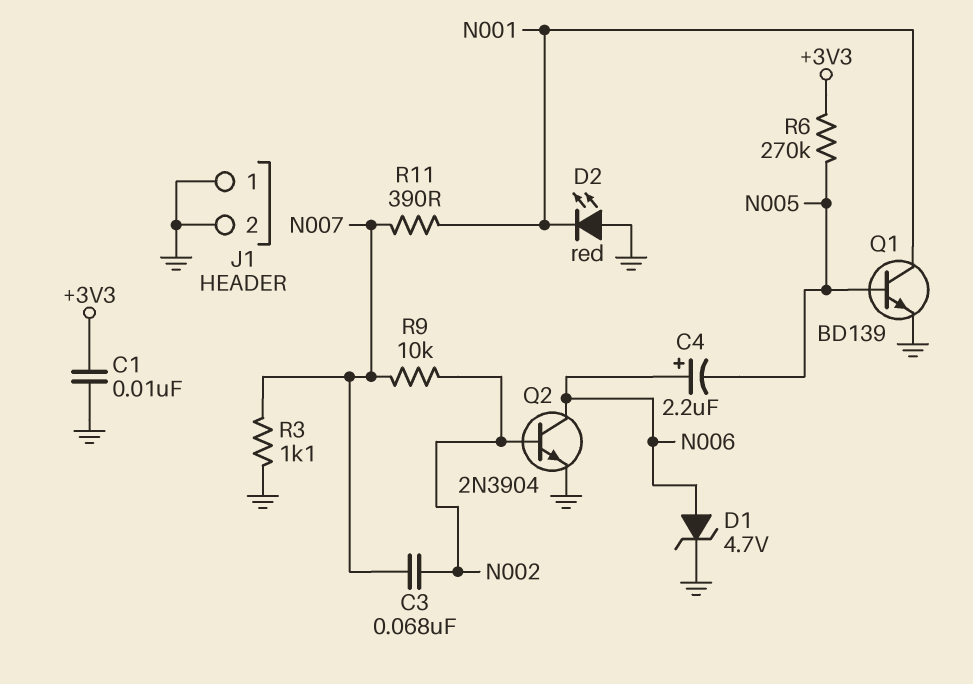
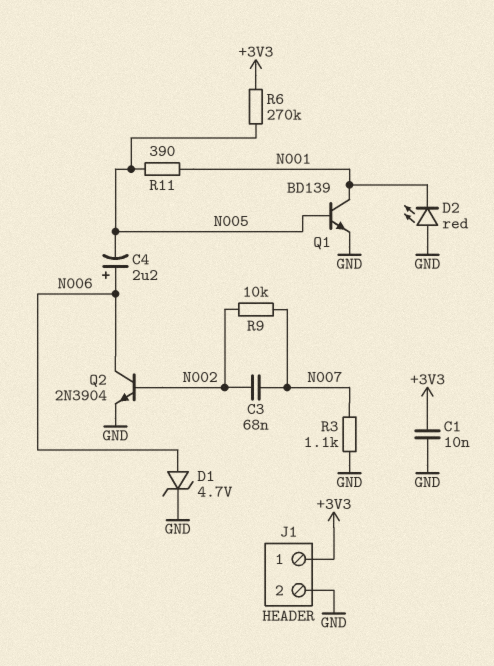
J1 pin 1: GND -> +3V3
R11: 390 (N001, N007) -> 390 (N001, N005)

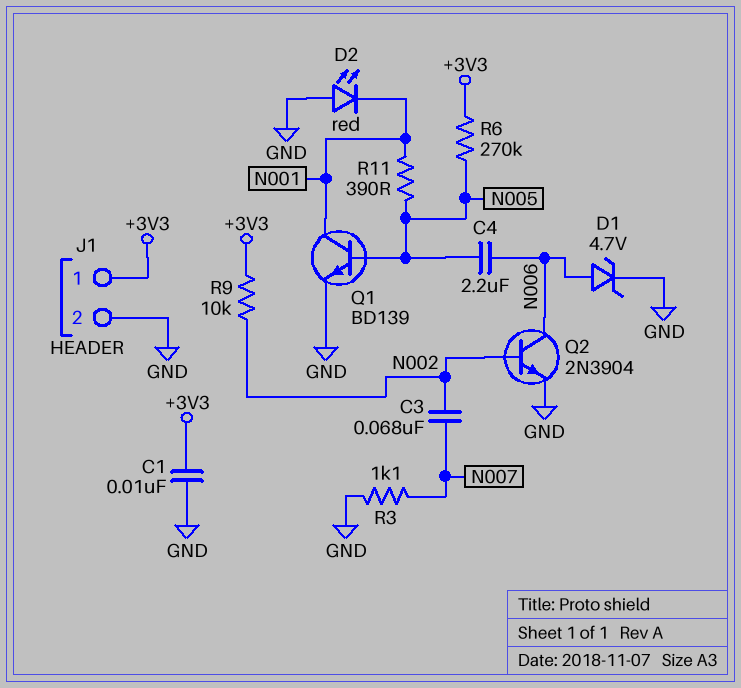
C4: 2.2uF (plus N006, minus N005) -> 2.2uF (N005, N006)
R9: 10k (N002, N007) -> 10k (+3V3, N002)

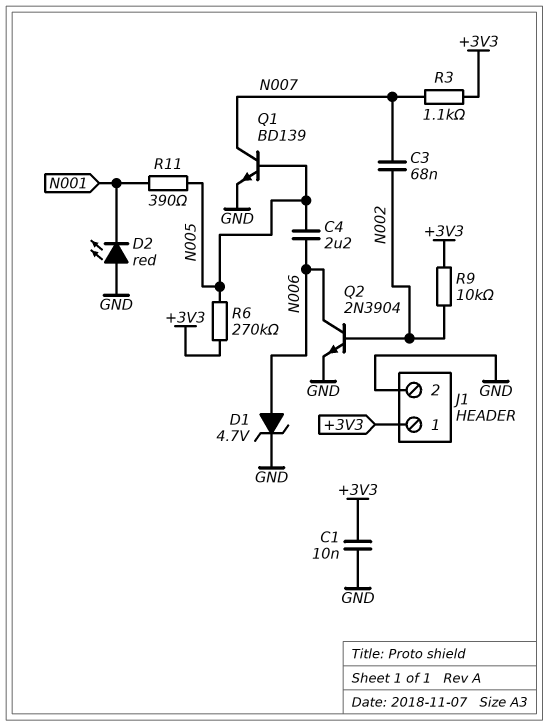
Q1: NPN BD139 (B N005, C N001, E GND) -> NPN BD139 (B N005, C N007, E GND)
R3: 1.1k (GND, N007) -> 1.1k (+3V3, N007)

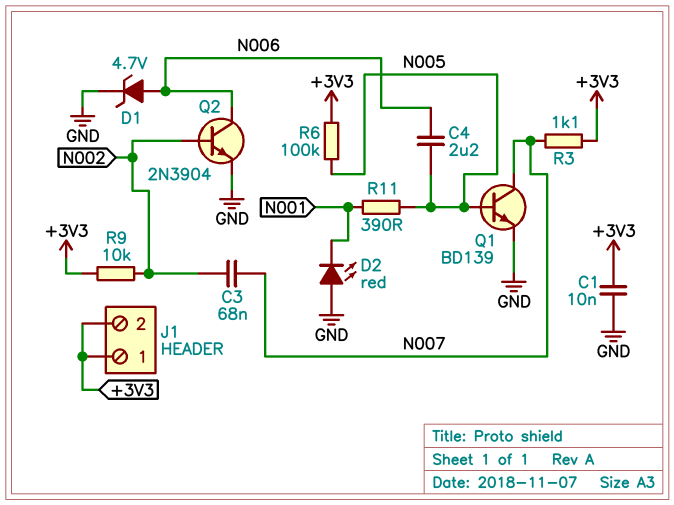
J1 pin 2: GND -> +3V3
R6: 270k (+3V3, N005) -> 100k (+3V3, N005)

